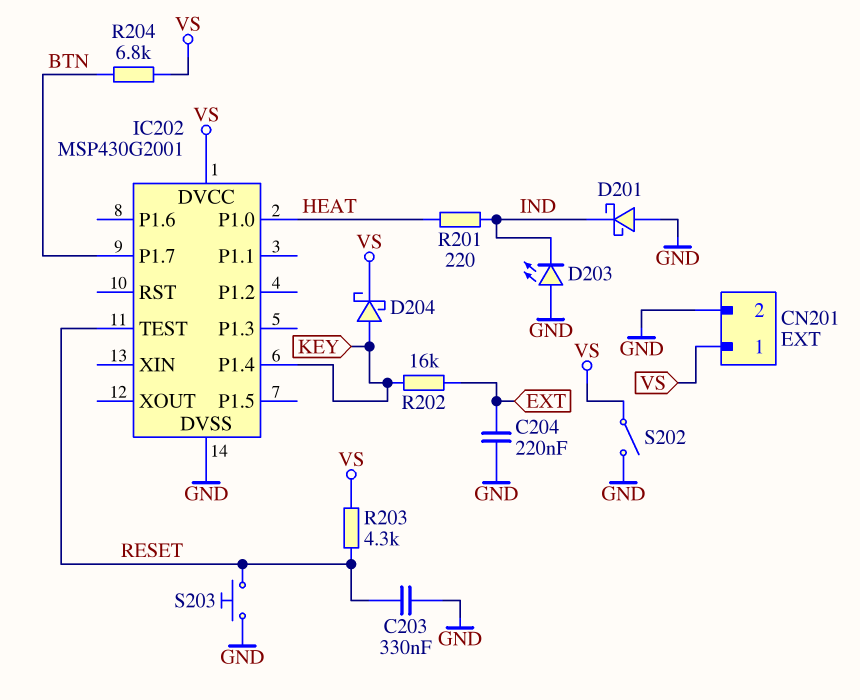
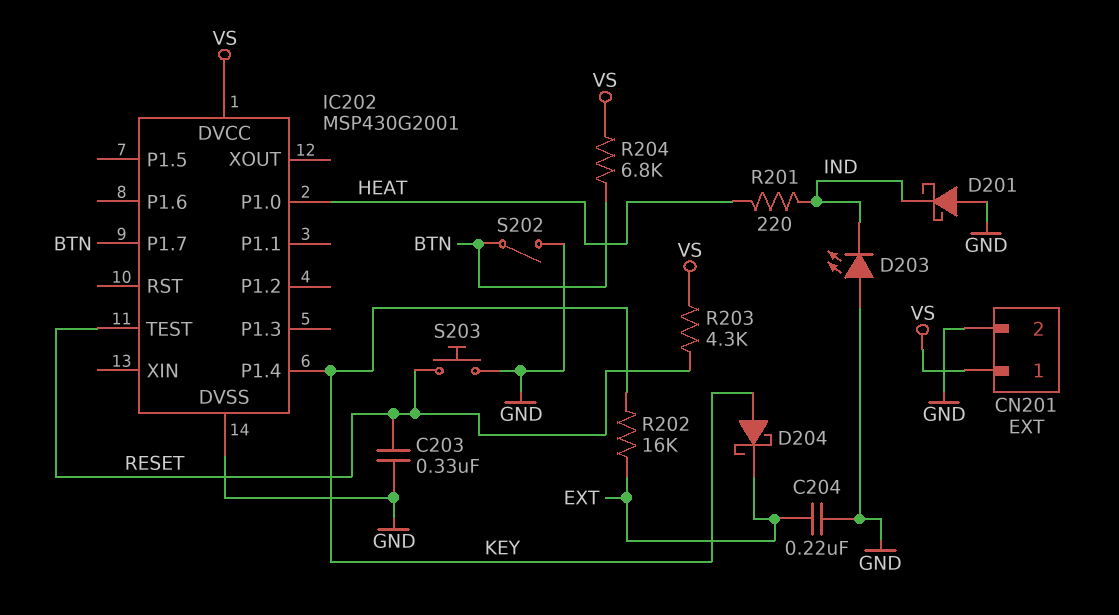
D204: schottky (A KEY, K VS) -> schottky (A KEY, K EXT)
S202: switch (GND, VS) -> switch (BTN, GND)

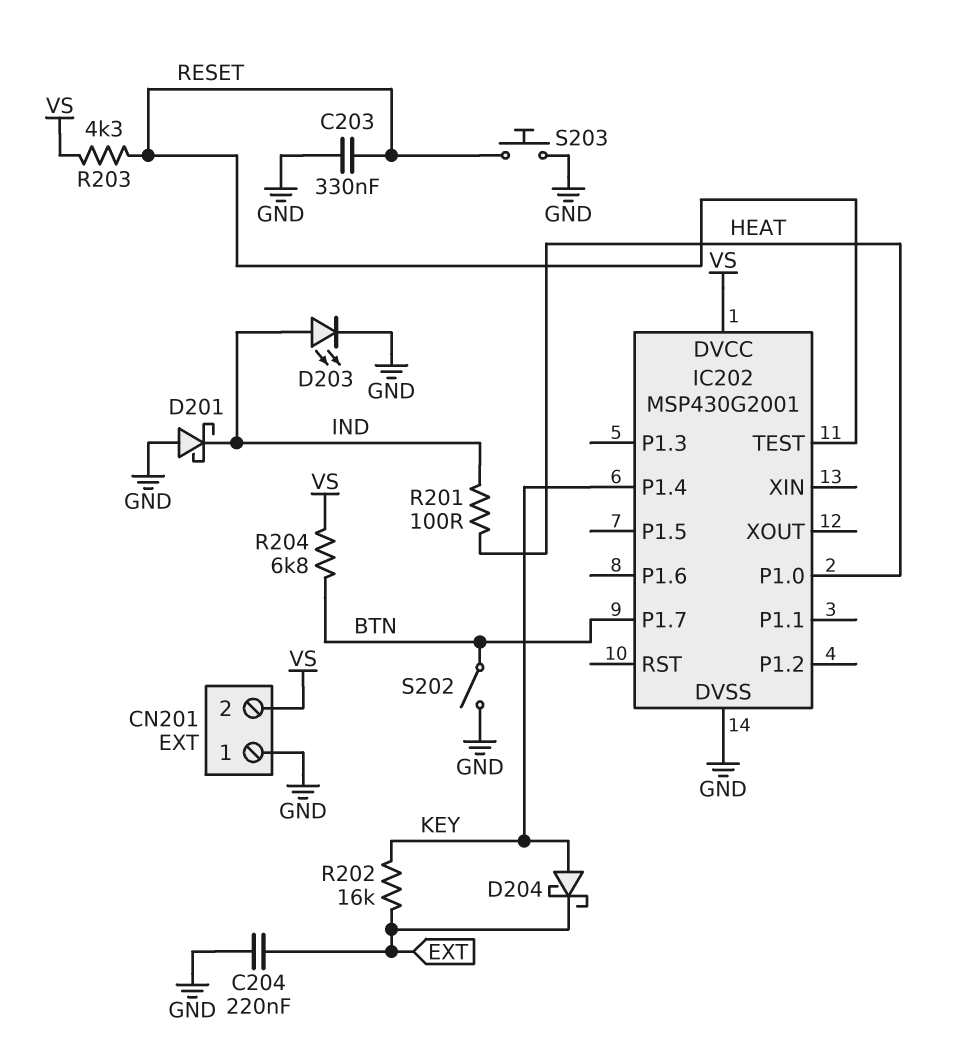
CN201 pin 1: VS -> GND
CN201 pin 2: GND -> VS
D203: LED (A GND, K IND) -> LED (A IND, K GND)
R201: 220 (HEAT, IND) -> 100 (HEAT, IND)

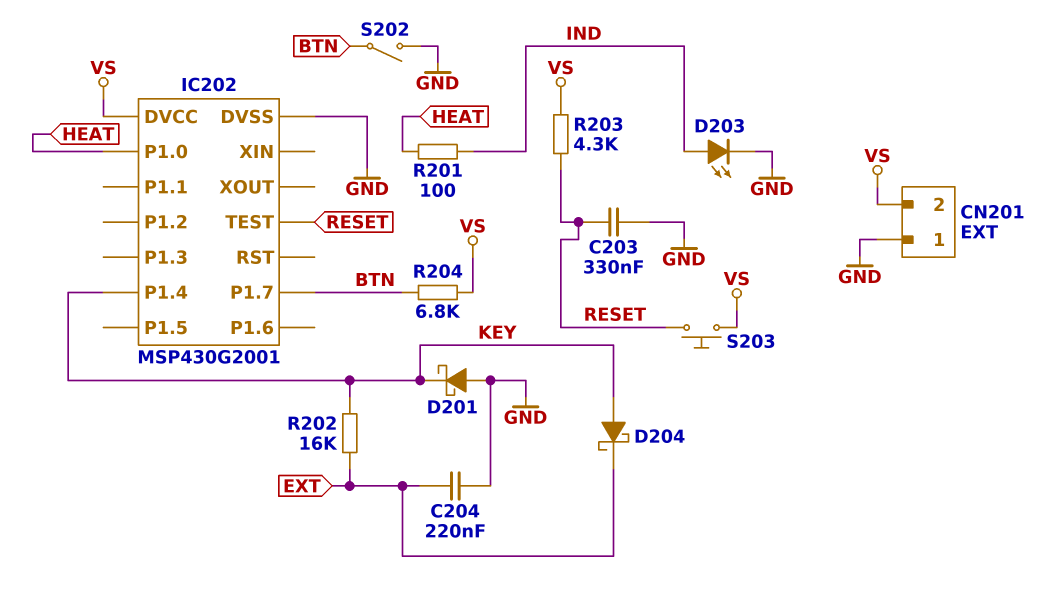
D201: schottky (A GND, K IND) -> schottky (A GND, K KEY)
S203: button (GND, RESET) -> button (RESET, VS)

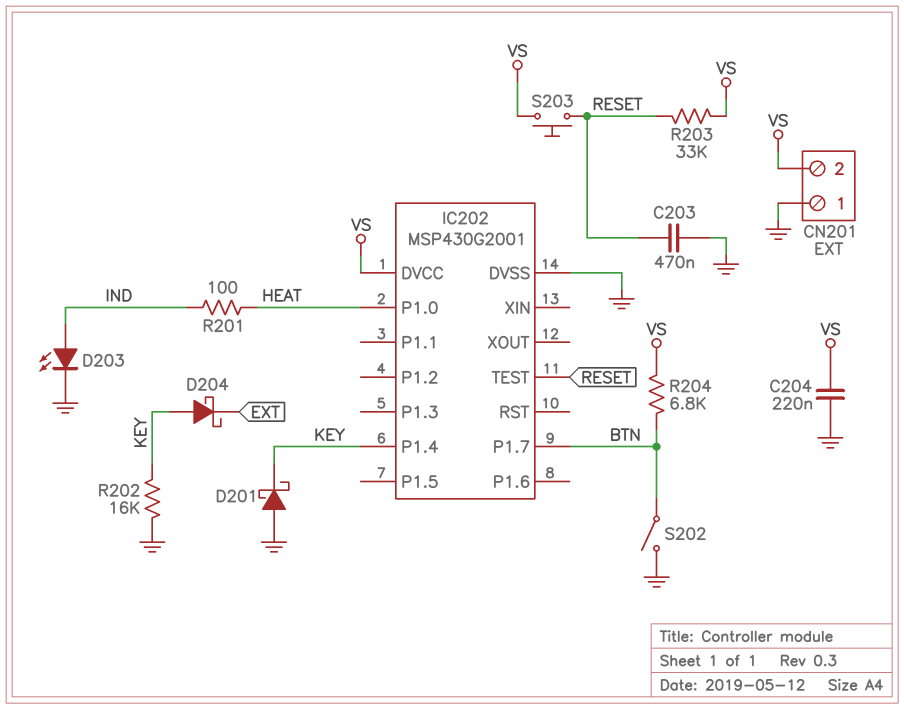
C203: 330nF (GND, RESET) -> 470nF (GND, RESET)
C204: 220nF (EXT, GND) -> 220nF (GND, VS)
R202: 16k (EXT, KEY) -> 16k (GND, KEY)
R203: 4.3k (RESET, VS) -> 33k (RESET, VS)

